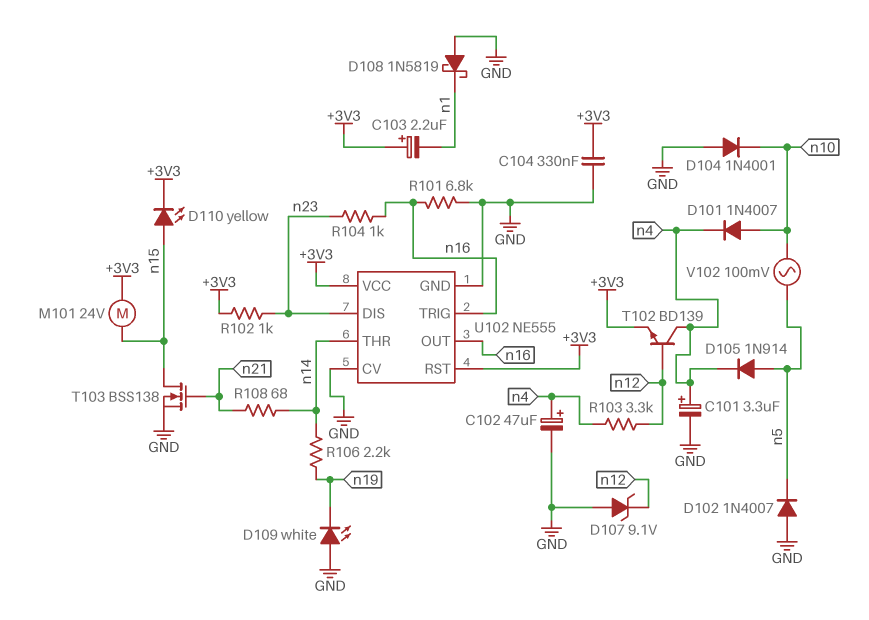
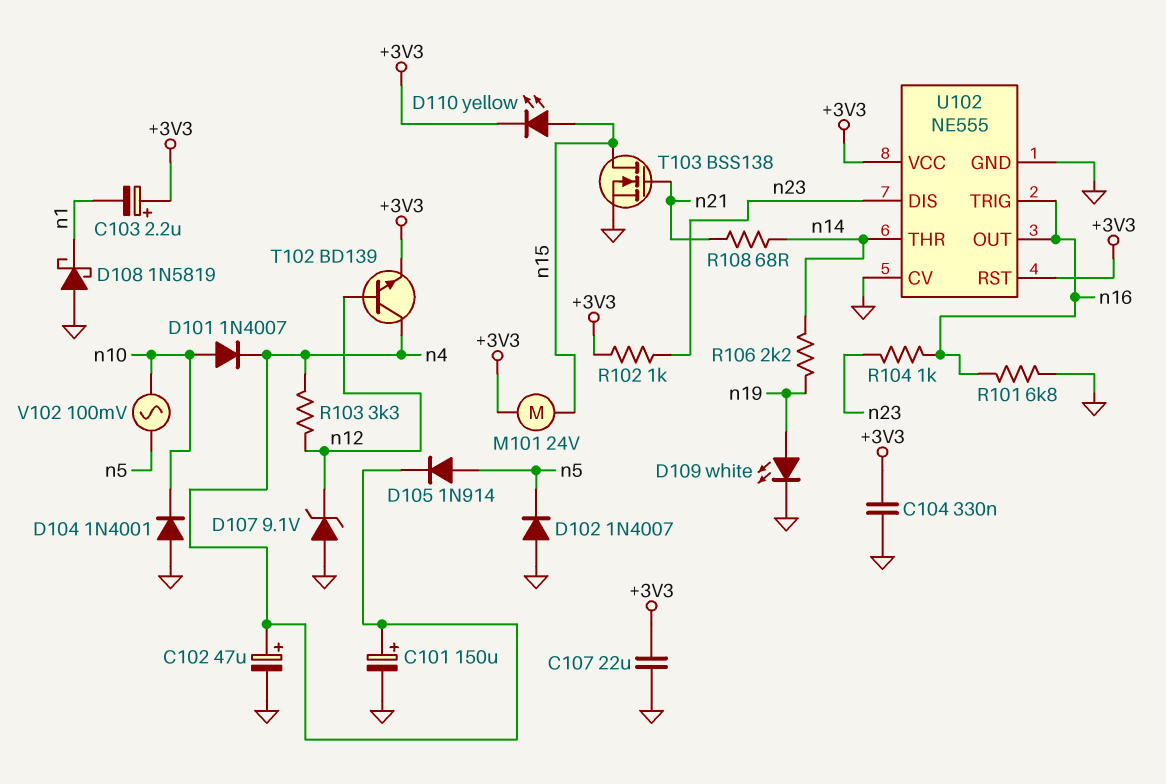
C101: 3.3uF (plus n4, minus GND) -> 150uF (plus n4, minus GND)
C107: none -> 22uF (+3V3, GND)
D109: LED white (A GND, K n19) -> LED white (A n19, K GND)

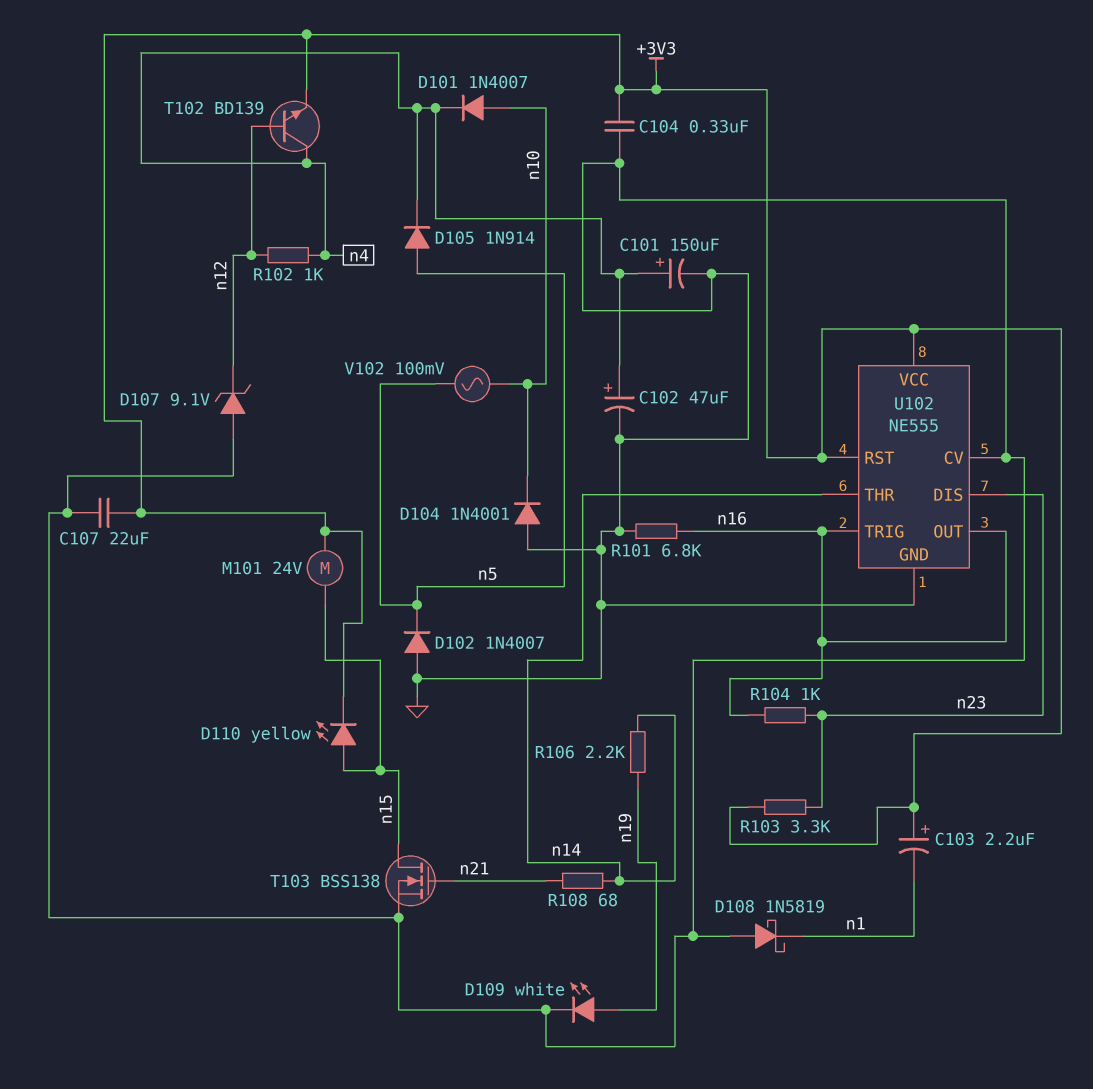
R102: 1k (+3V3, n23) -> 1k (n4, n12)
R103: 3.3k (n4, n12) -> 3.3k (+3V3, n23)

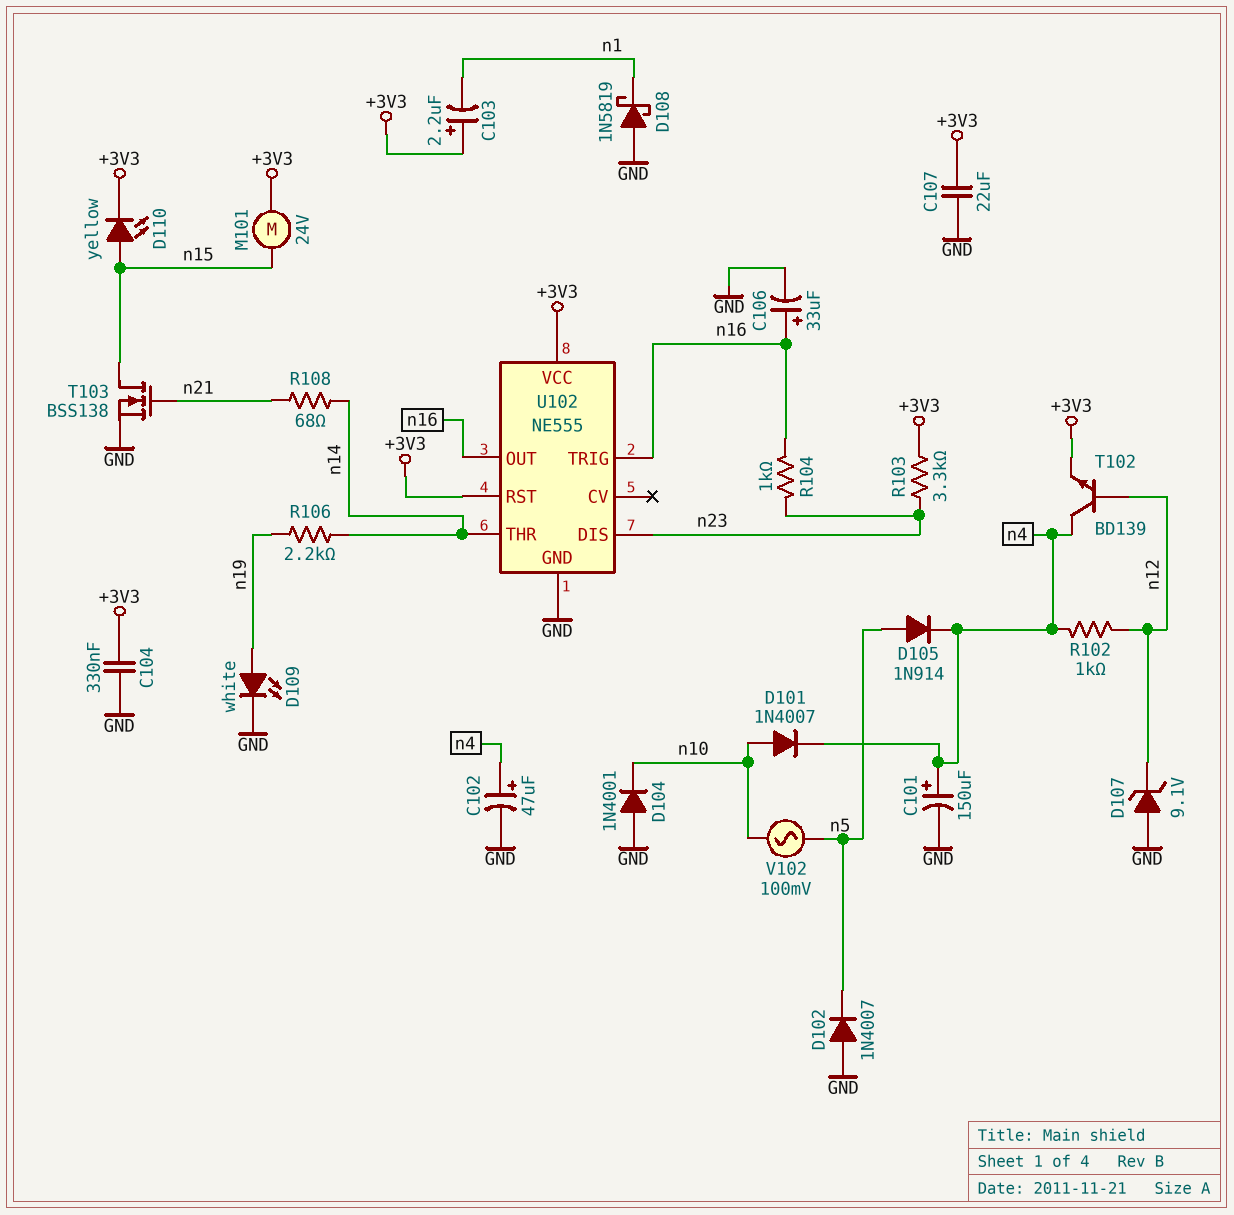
C106: none -> 33uF (plus n16, minus GND)
R101: 6.8k (GND, n16) -> none
U102 pin CV: GND -> none

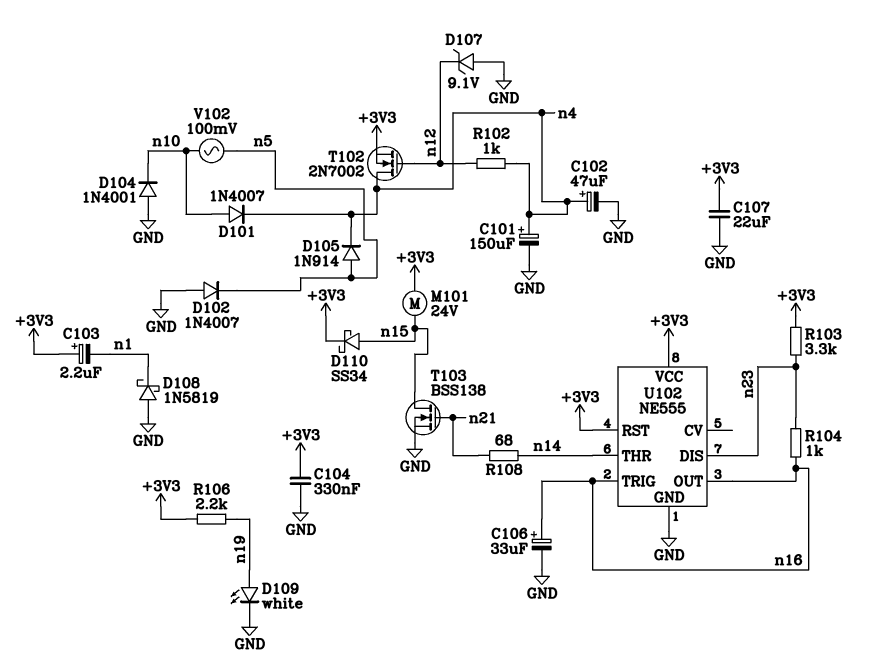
D110: LED yellow (A n15, K +3V3) -> schottky SS34 (A n15, K +3V3)
R106: 2.2k (n14, n19) -> 2.2k (+3V3, n19)
T102: NPN BD139 (B n12, C n4, E +3V3) -> NMOS 2N7002 (G n12, D n4, S +3V3)

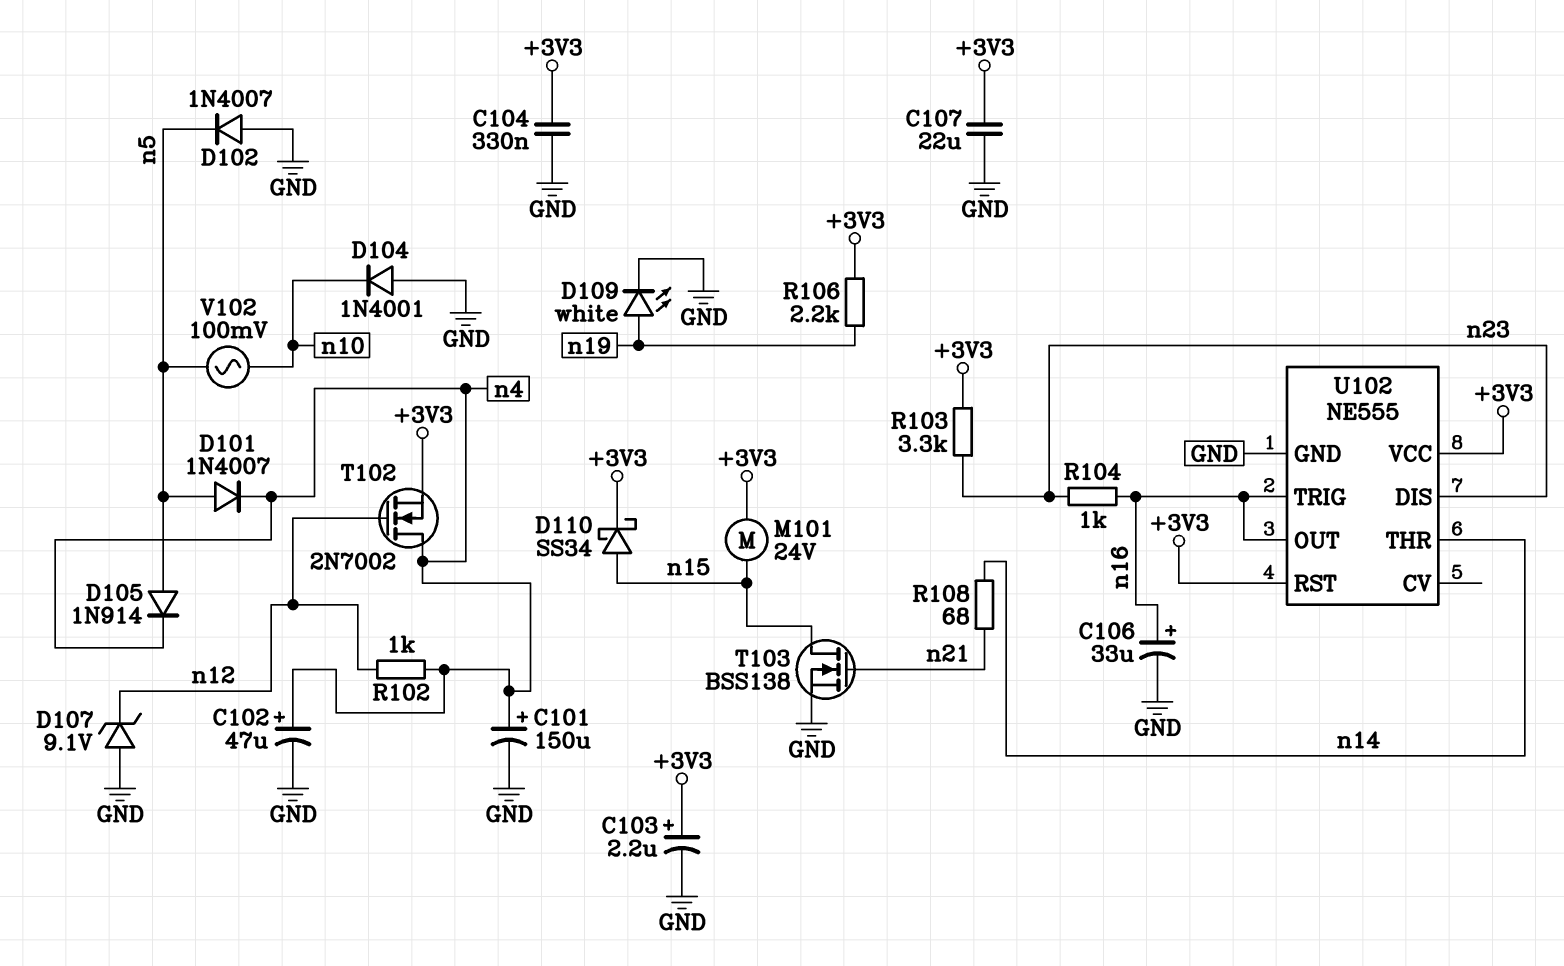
C103: 2.2uF (plus +3V3, minus n1) -> 2.2uF (plus +3V3, minus GND)
D101: diode 1N4007 (A n10, K n4) -> diode 1N4007 (A n5, K n4)
D108: schottky 1N5819 (A GND, K n1) -> none

